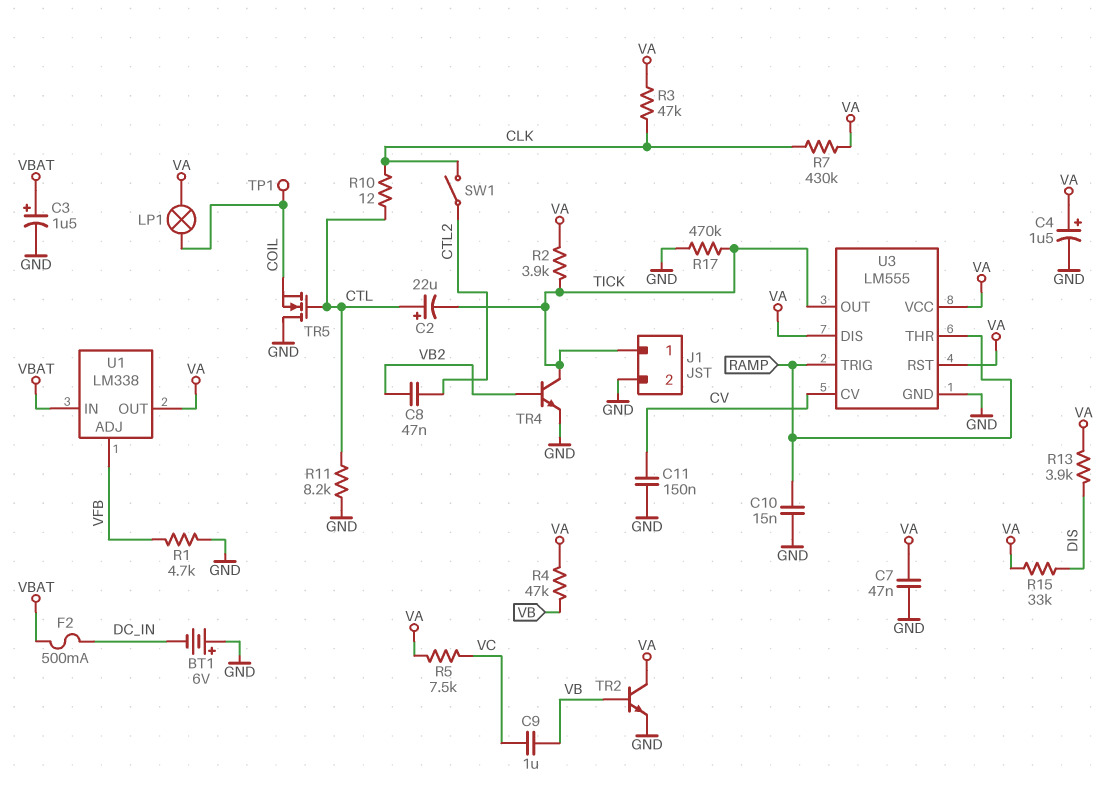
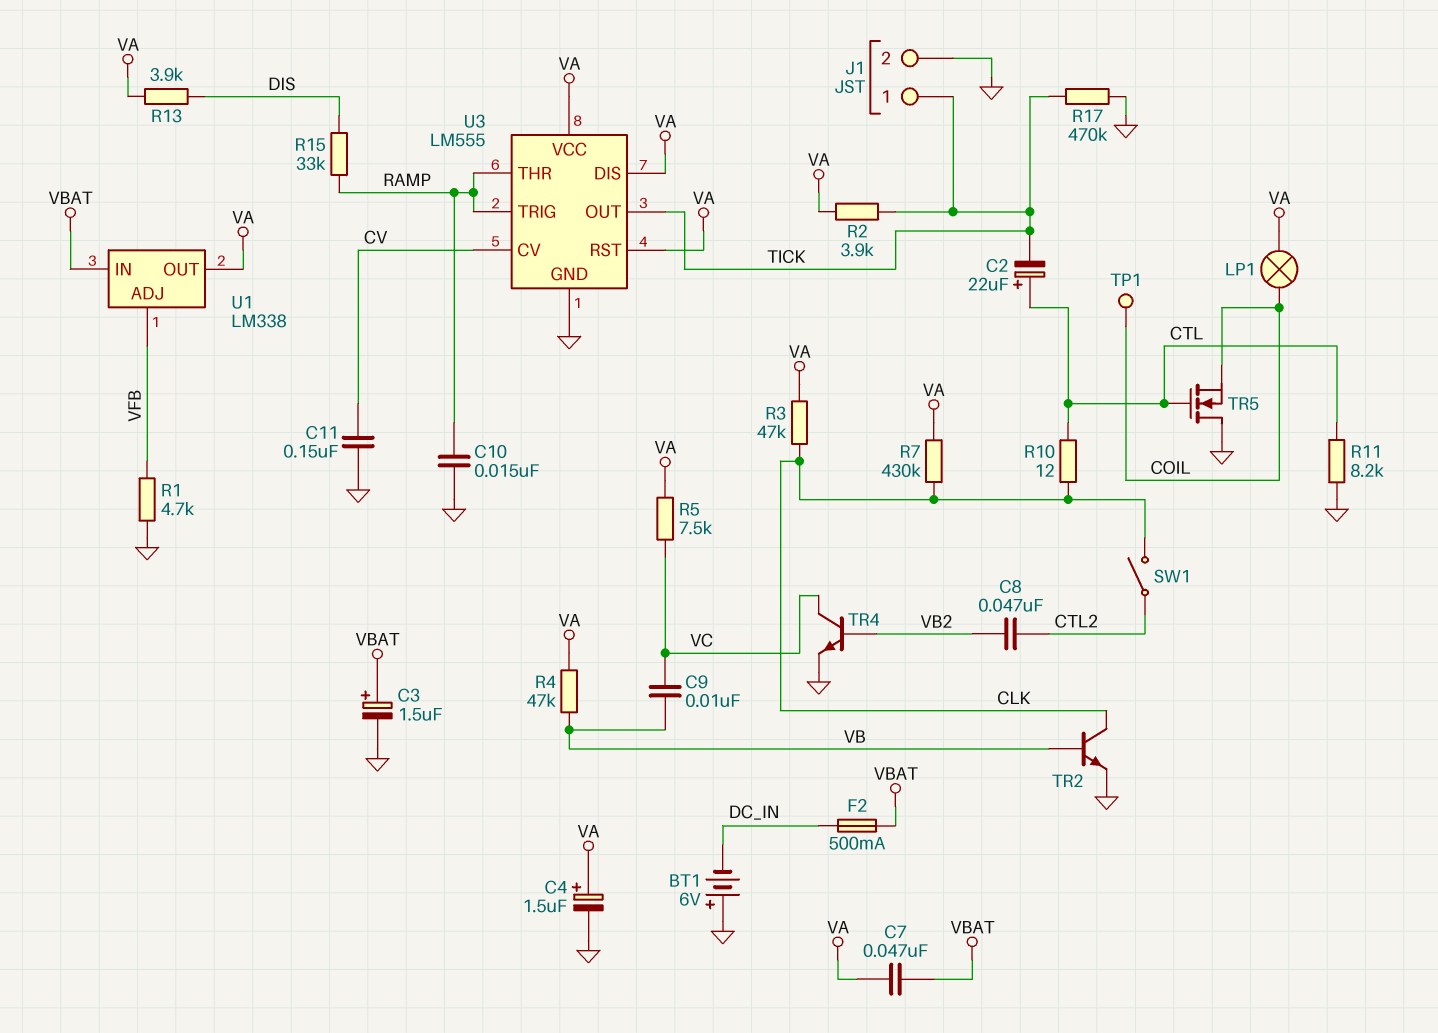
C7: 47nF (GND, VA) -> 47nF (VA, VBAT)
C9: 1uF (VB, VC) -> 10nF (VB, VC)
R15: 33k (DIS, VA) -> 33k (DIS, RAMP)
TR2: NPN (B VB, C VA, E GND) -> NPN (B VB, C CLK, E GND)
TR4: NPN (B VB2, C TICK, E GND) -> NPN (B VB2, C VC, E GND)

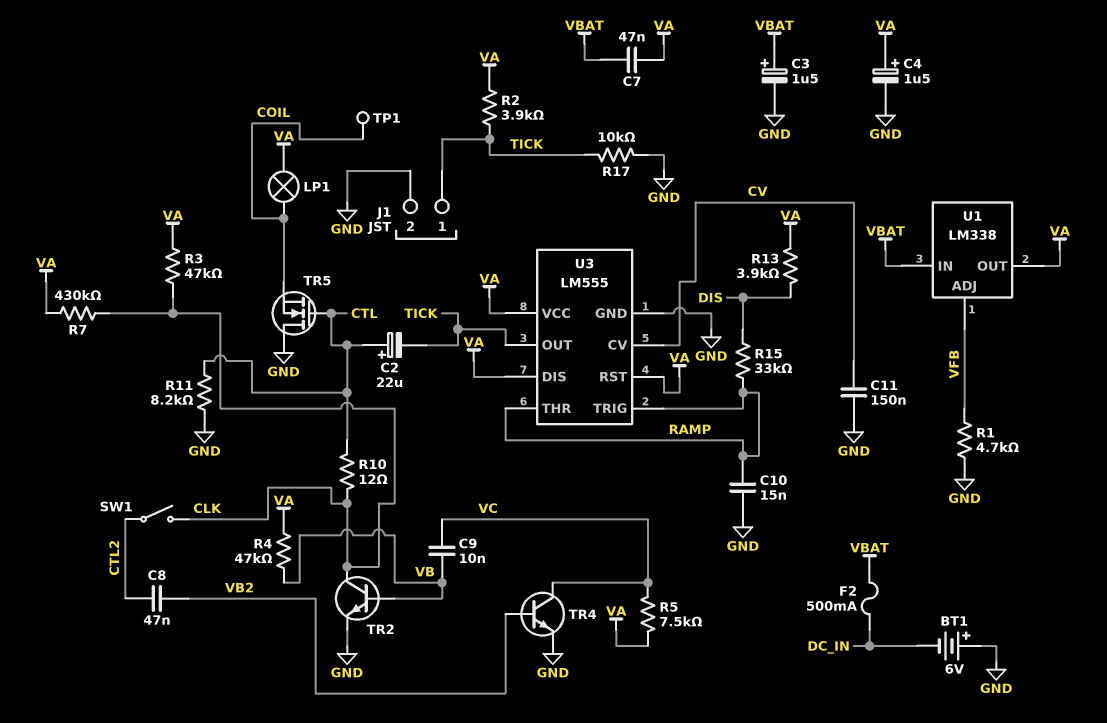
R17: 470k (GND, TICK) -> 10k (GND, TICK)

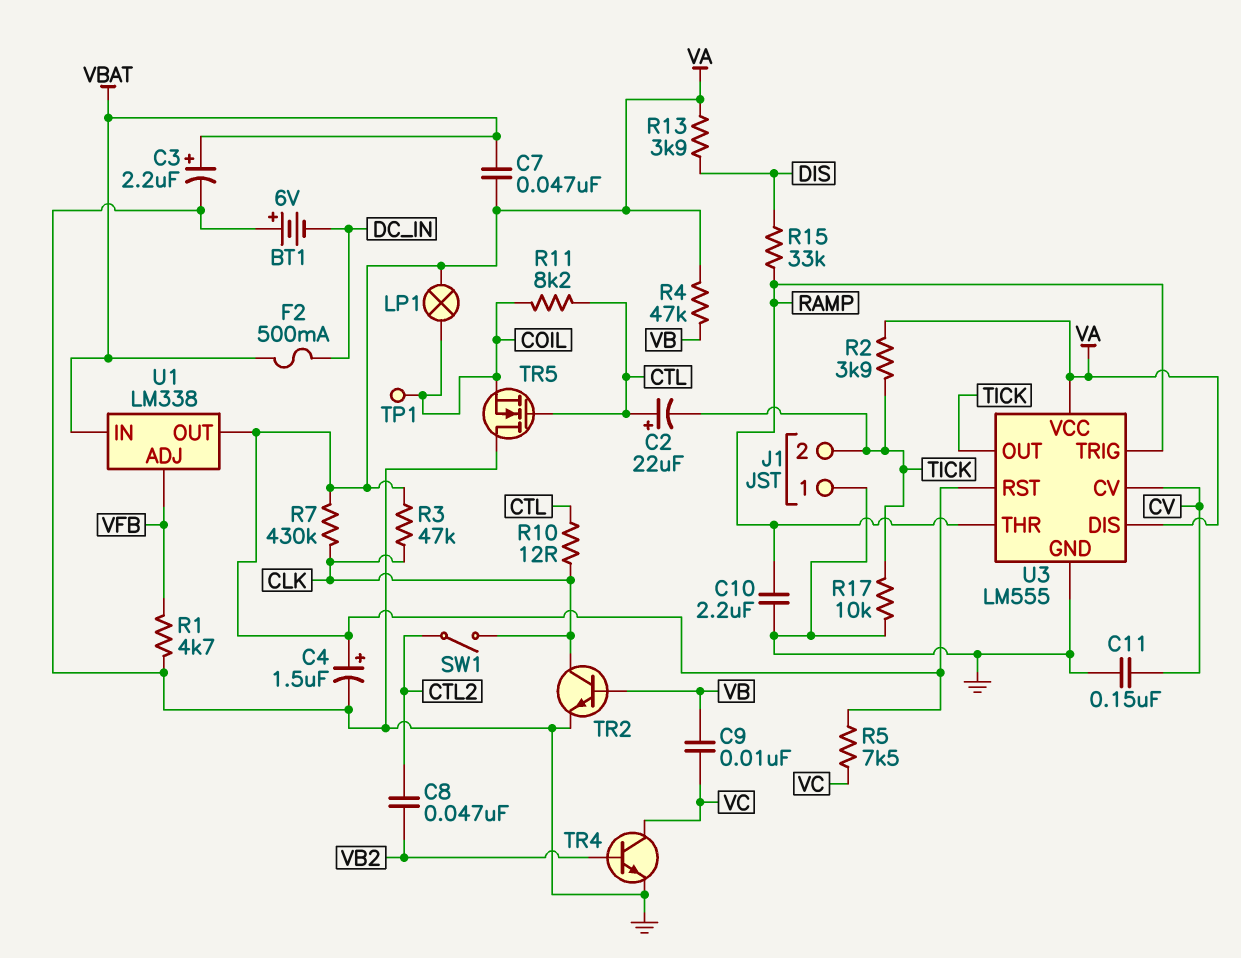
C3: 1.5uF (plus VBAT, minus GND) -> 2.2uF (plus VBAT, minus GND)
C10: 15nF (GND, RAMP) -> 2.2uF (GND, RAMP)
J1 pin 1: TICK -> GND
J1 pin 2: GND -> TICK
R11: 8.2k (CTL, GND) -> 8.2k (COIL, CTL)

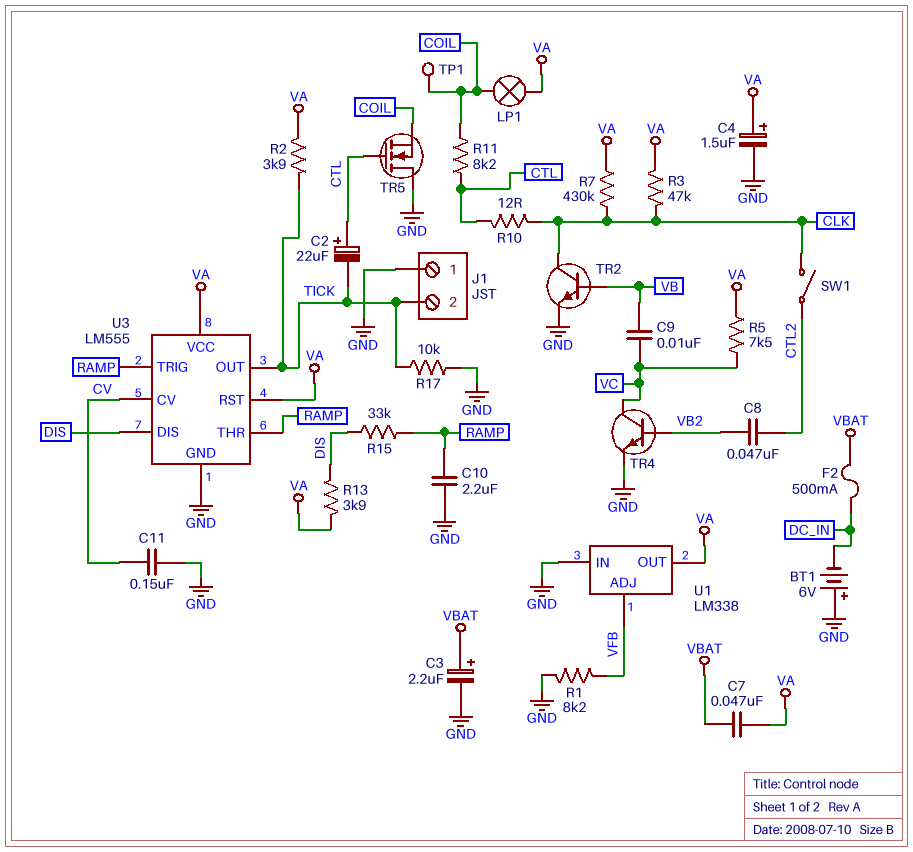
R1: 4.7k (GND, VFB) -> 8.2k (GND, VFB)
R4: 47k (VA, VB) -> none
U1 pin IN: VBAT -> GND
U3 pin DIS: VA -> DIS

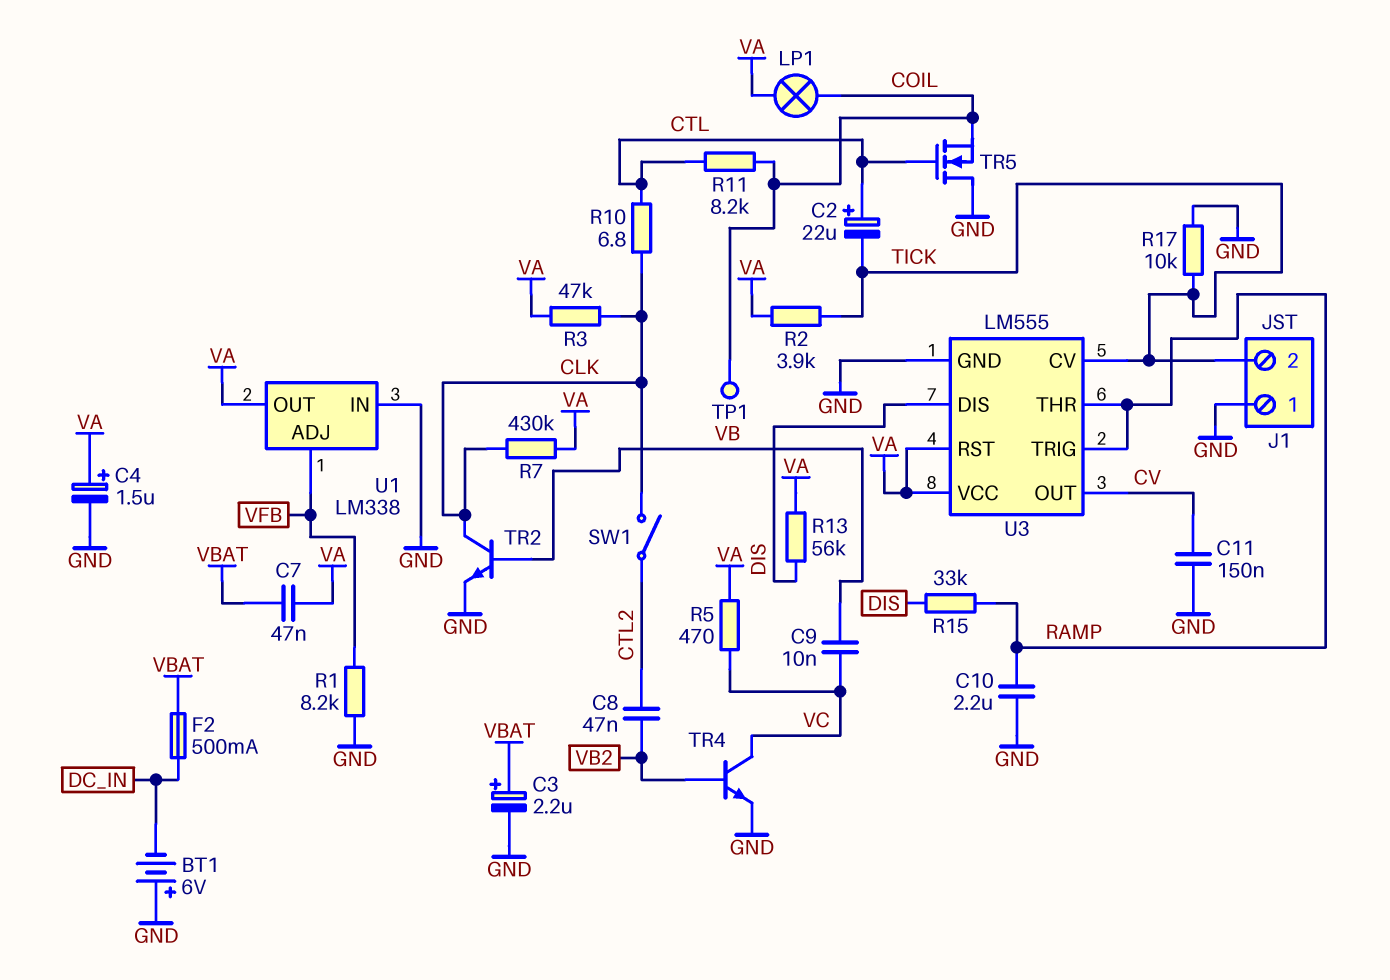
R5: 7.5k (VA, VC) -> 470 (VA, VC)
R10: 12 (CLK, CTL) -> 6.8 (CLK, CTL)
R13: 3.9k (DIS, VA) -> 56k (DIS, VA)
U3 pin CV: CV -> TICK
U3 pin OUT: TICK -> CV

